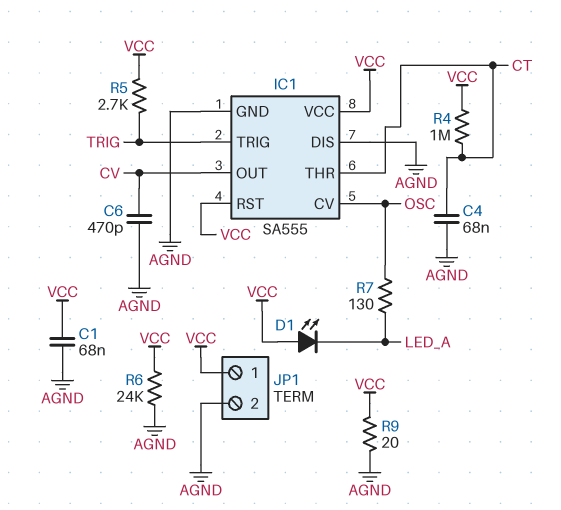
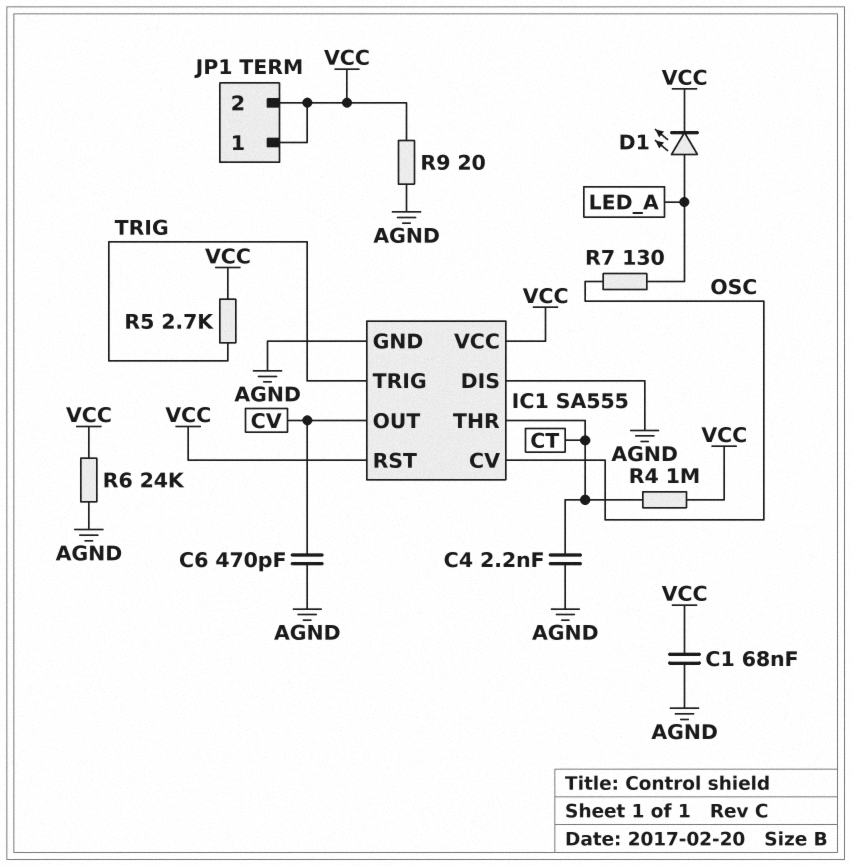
C4: 68nF (AGND, CT) -> 2.2nF (AGND, CT)
D1: LED (A VCC, K LED_A) -> LED (A LED_A, K VCC)
JP1 pin 2: AGND -> VCC

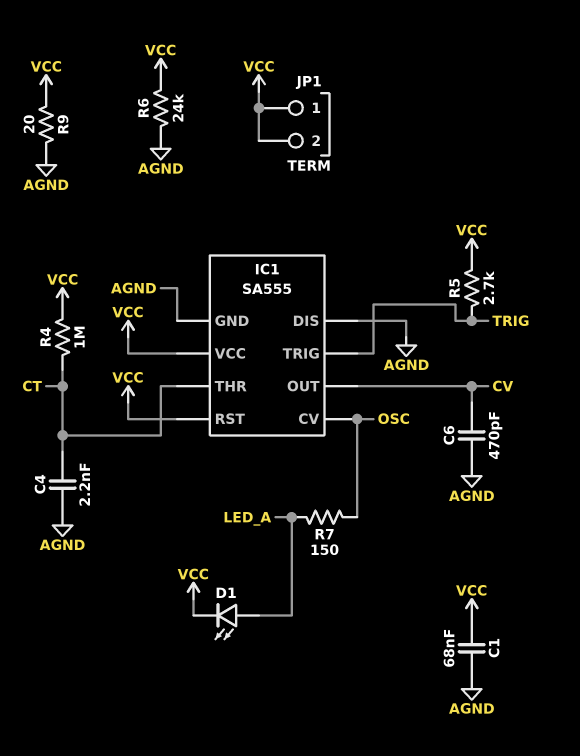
R7: 130 (LED_A, OSC) -> 150 (LED_A, OSC)

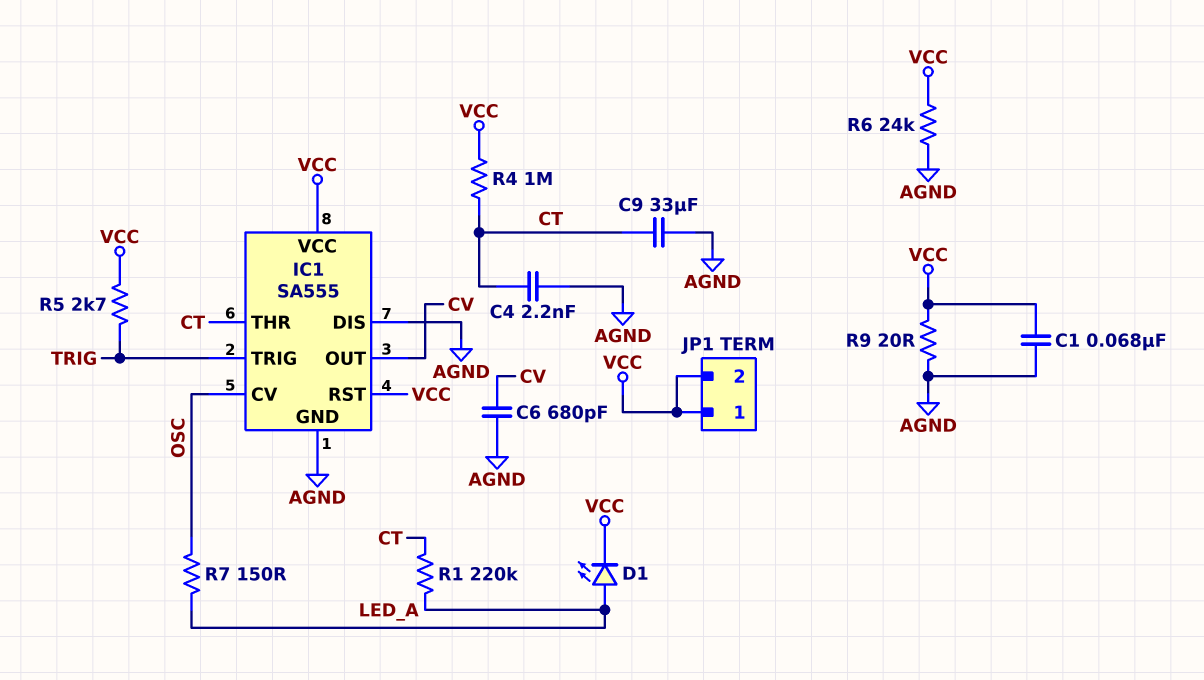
C6: 470pF (AGND, CV) -> 680pF (AGND, CV)
C9: none -> 33uF (AGND, CT)
R1: none -> 220k (CT, LED_A)

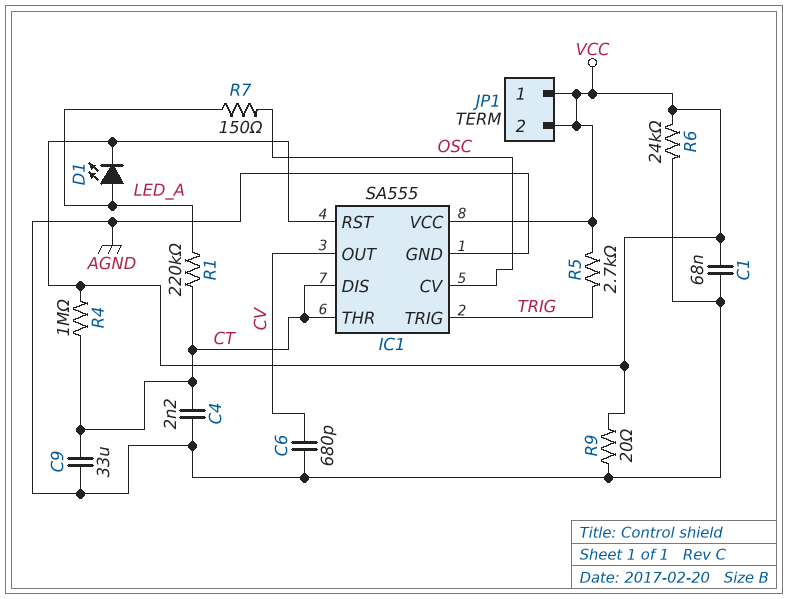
IC1 pin DIS: AGND -> CT

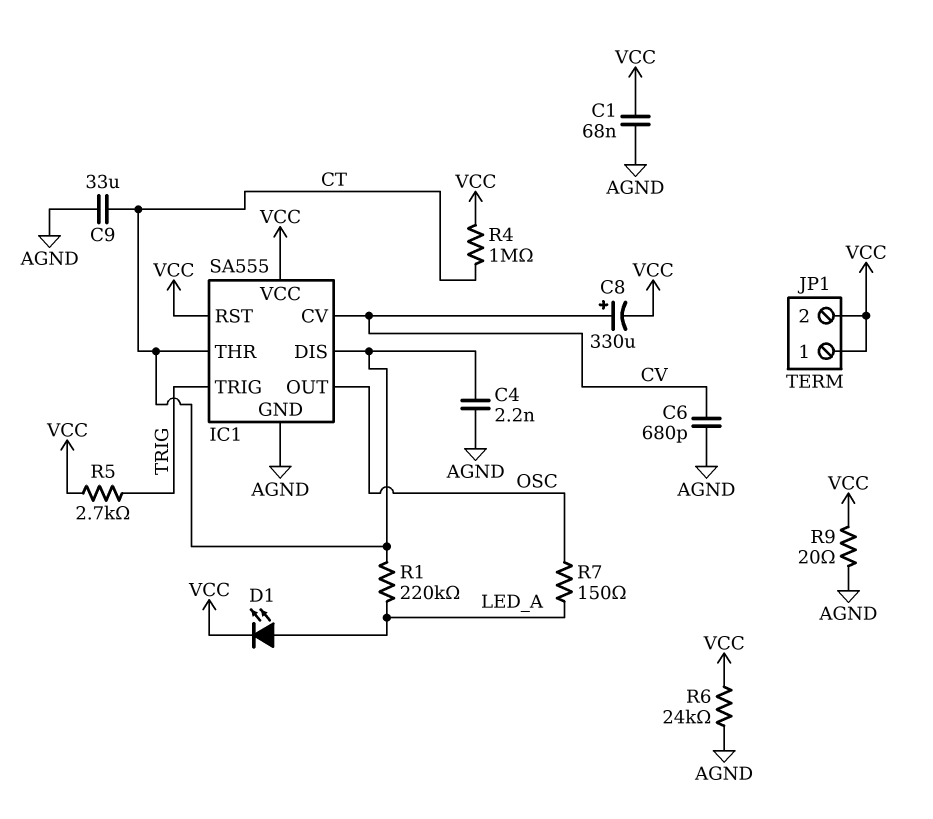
C8: none -> 330uF (plus CV, minus VCC)
IC1 pin CV: OSC -> CV
IC1 pin OUT: CV -> OSC

